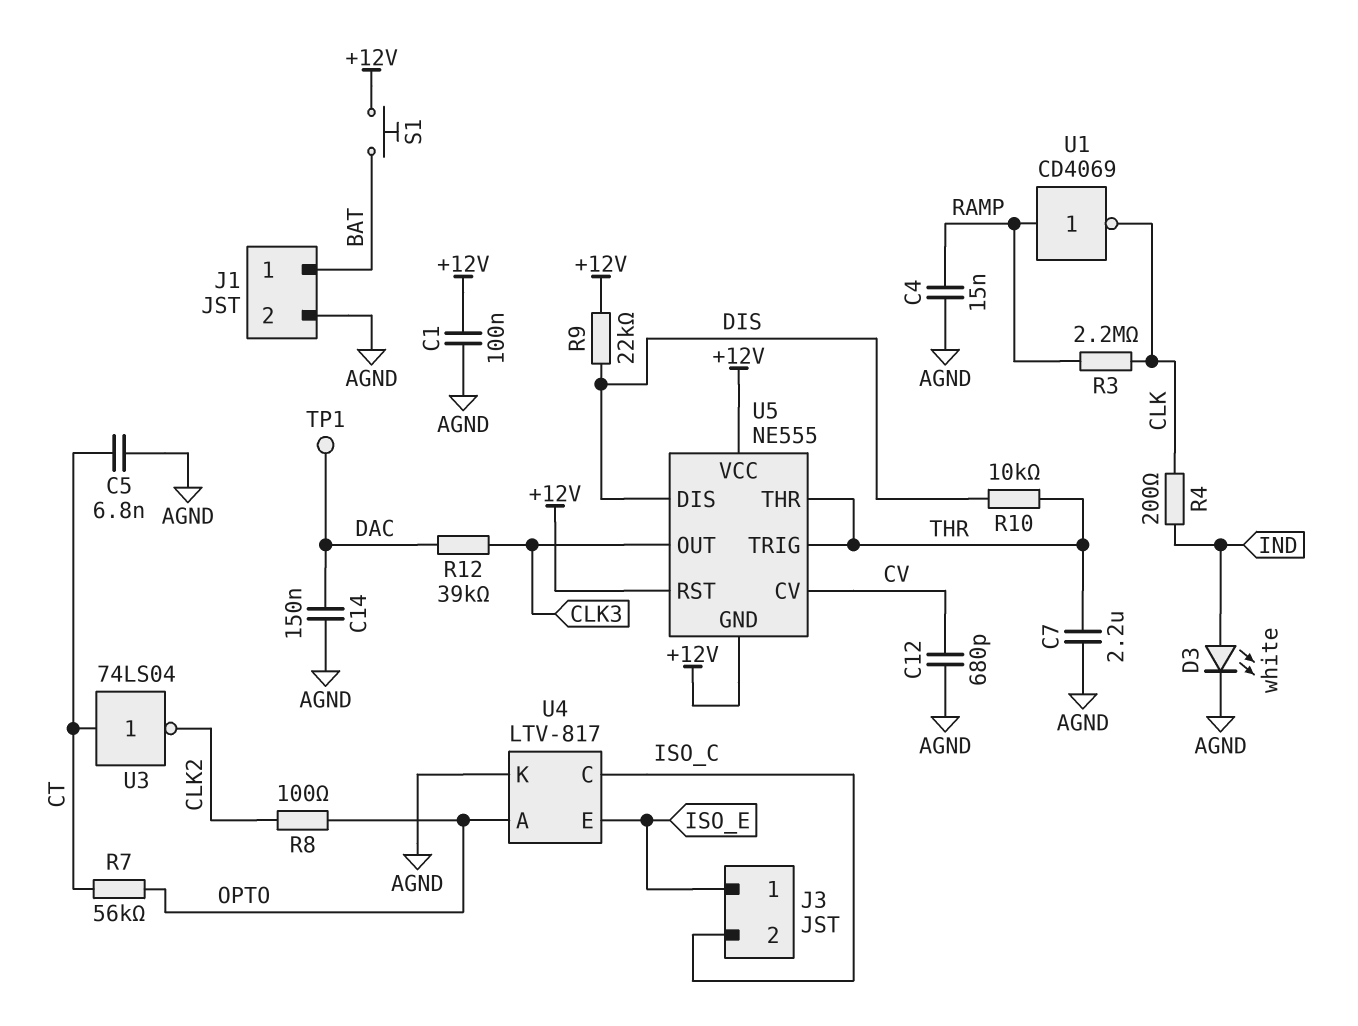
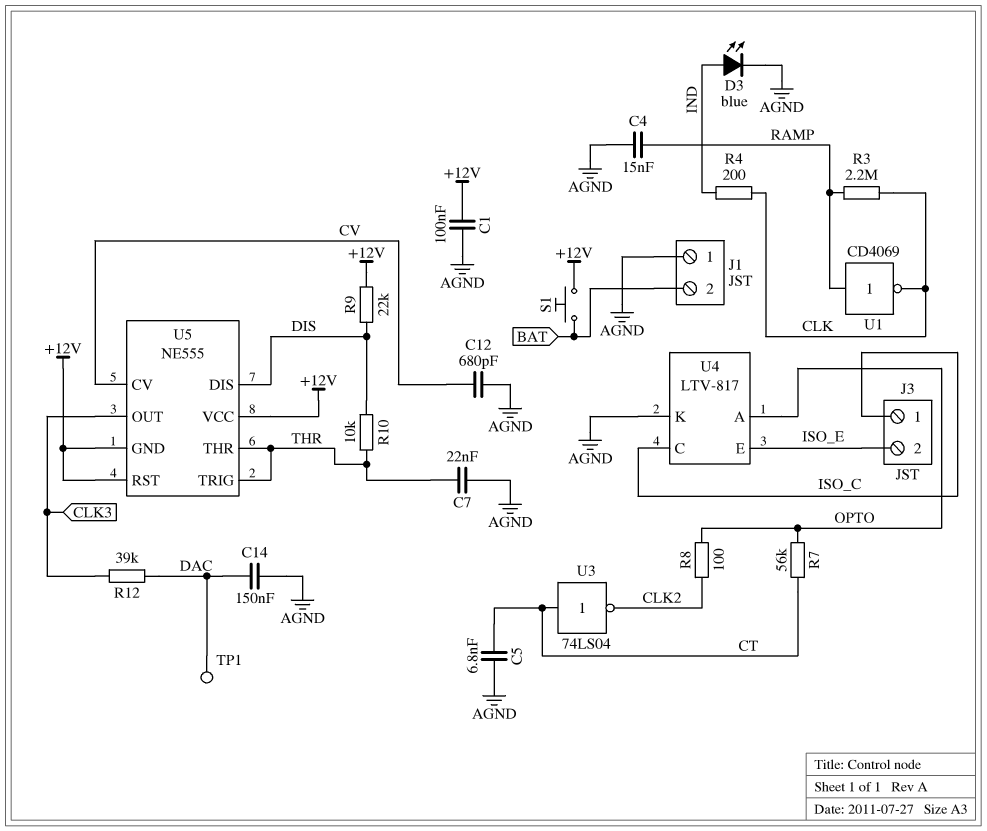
C7: 2.2uF (AGND, THR) -> 22nF (AGND, THR)
D3: LED white (A IND, K AGND) -> LED blue (A IND, K AGND)
J1 pin 1: BAT -> AGND
J1 pin 2: AGND -> BAT
J3 pin 1: ISO_E -> ISO_C
J3 pin 2: ISO_C -> ISO_E

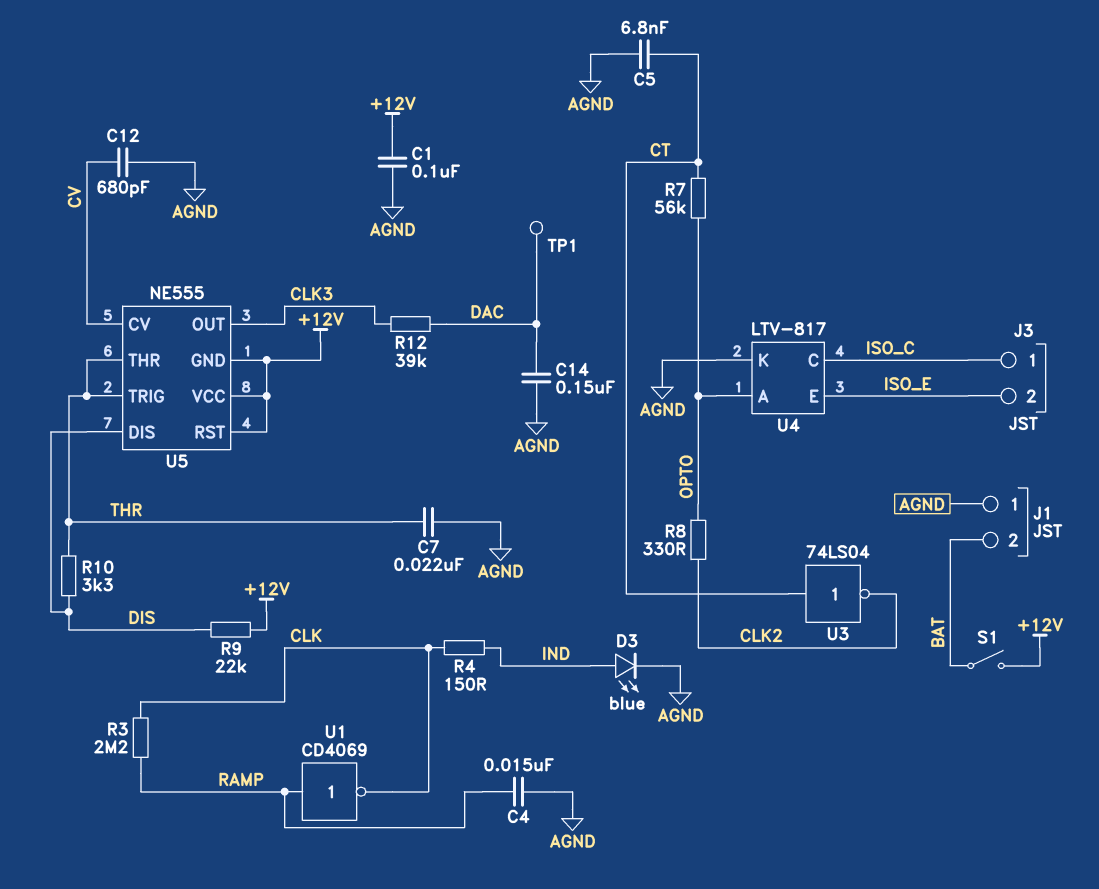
R4: 200 (CLK, IND) -> 150 (CLK, IND)
R8: 100 (CLK2, OPTO) -> 330 (CLK2, OPTO)
R10: 10k (DIS, THR) -> 3.3k (DIS, THR)
S1: button (+12V, BAT) -> switch (+12V, BAT)

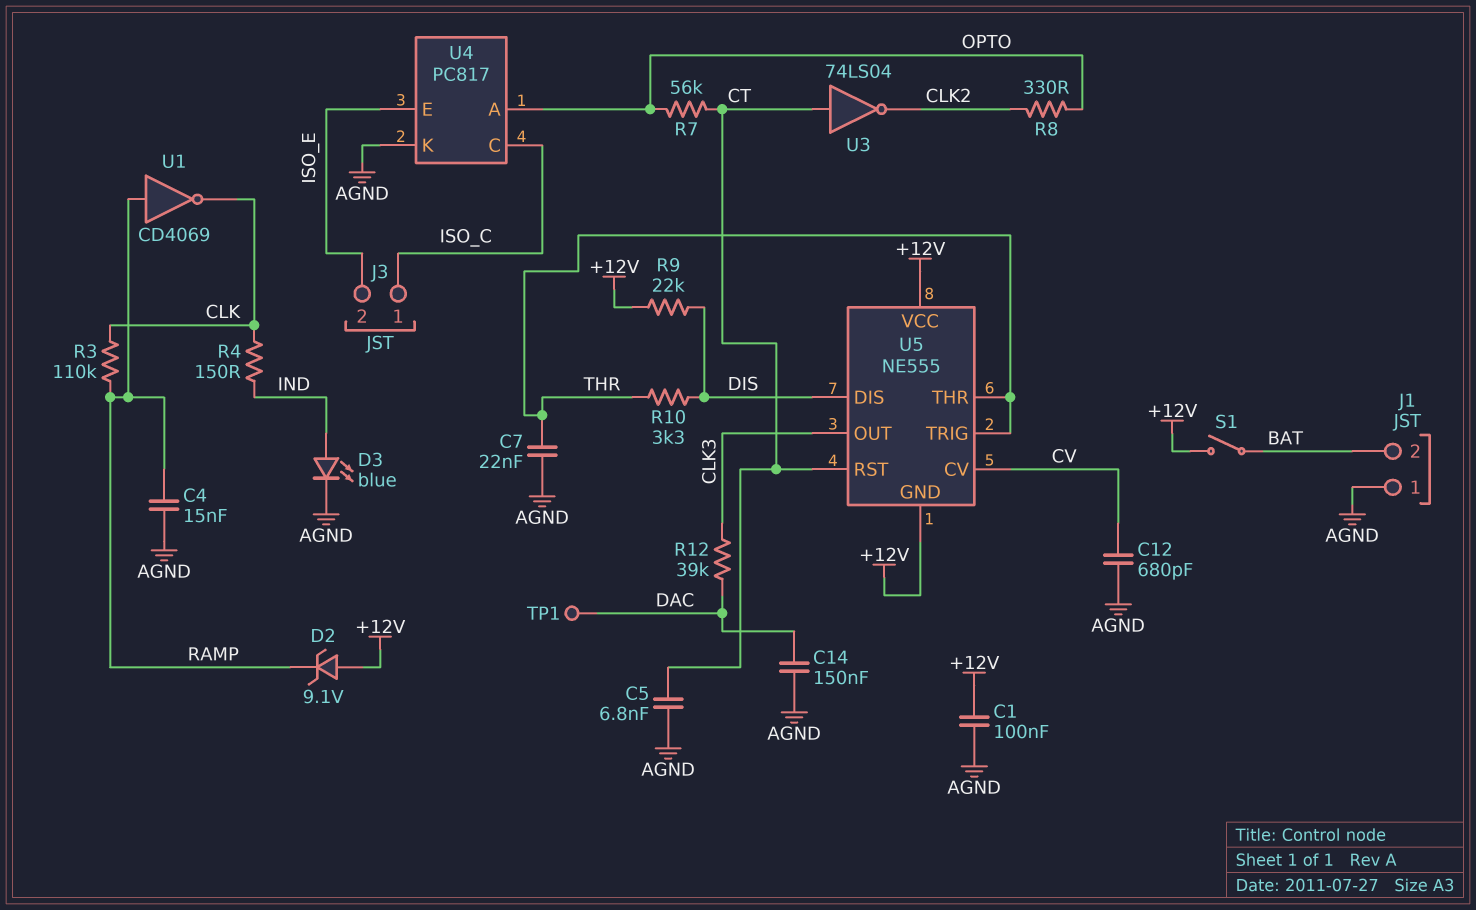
D2: none -> zener 9.1V (A +12V, K RAMP)
R3: 2.2M (CLK, RAMP) -> 110k (CLK, RAMP)
U4: LTV-817 -> PC817
U5 pin RST: +12V -> CT

